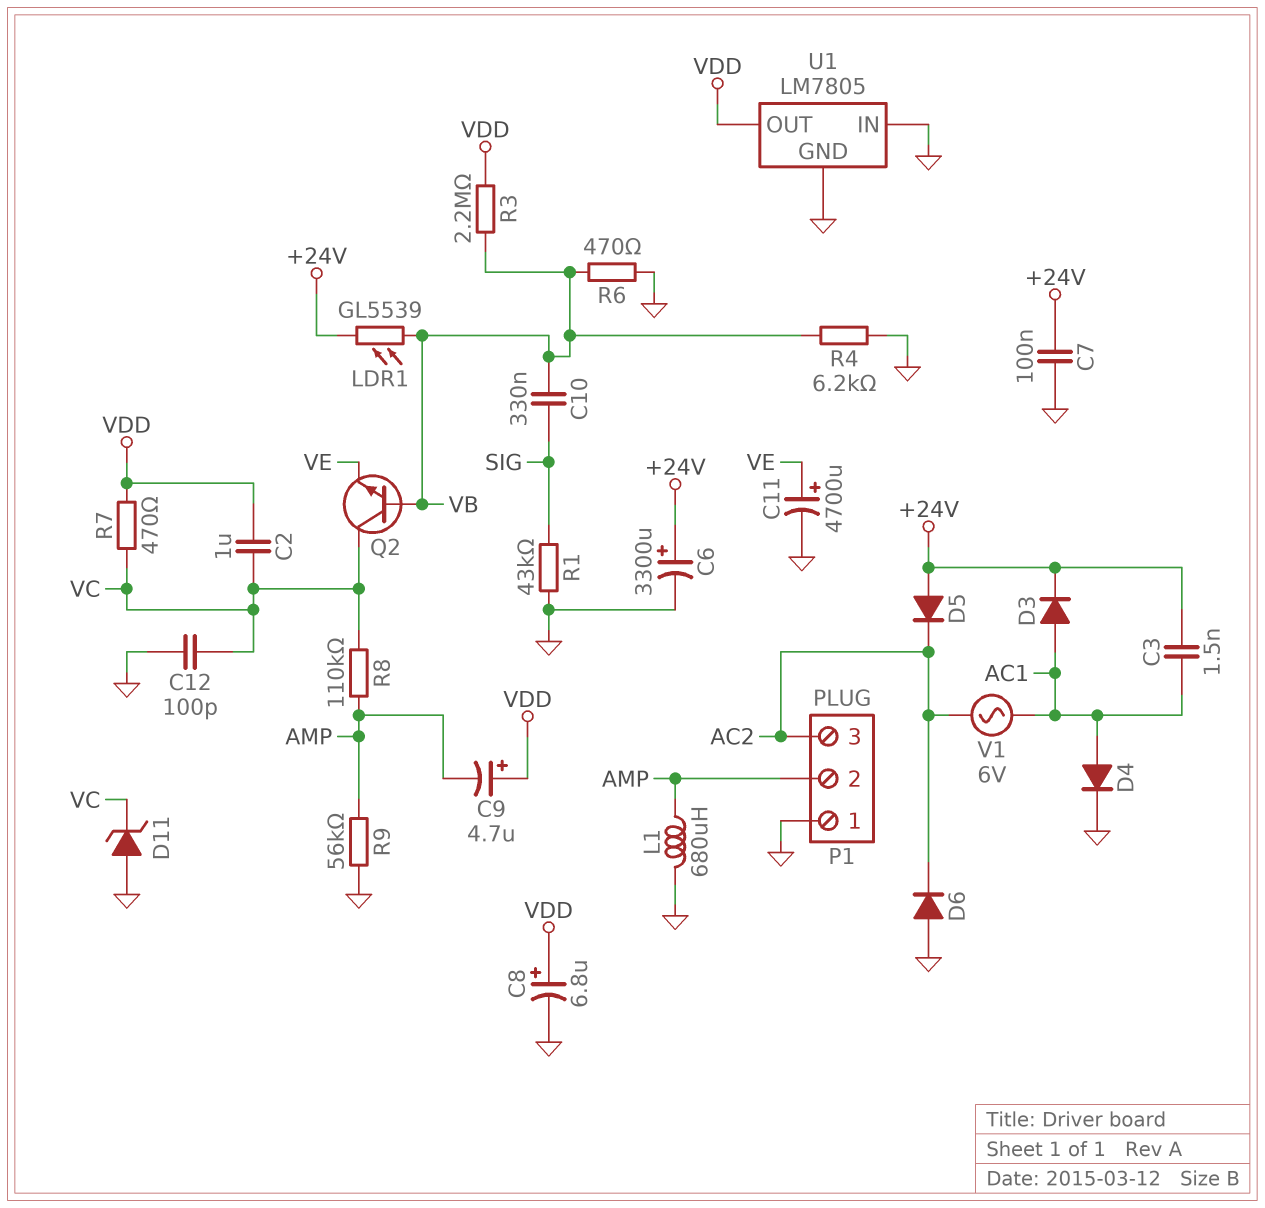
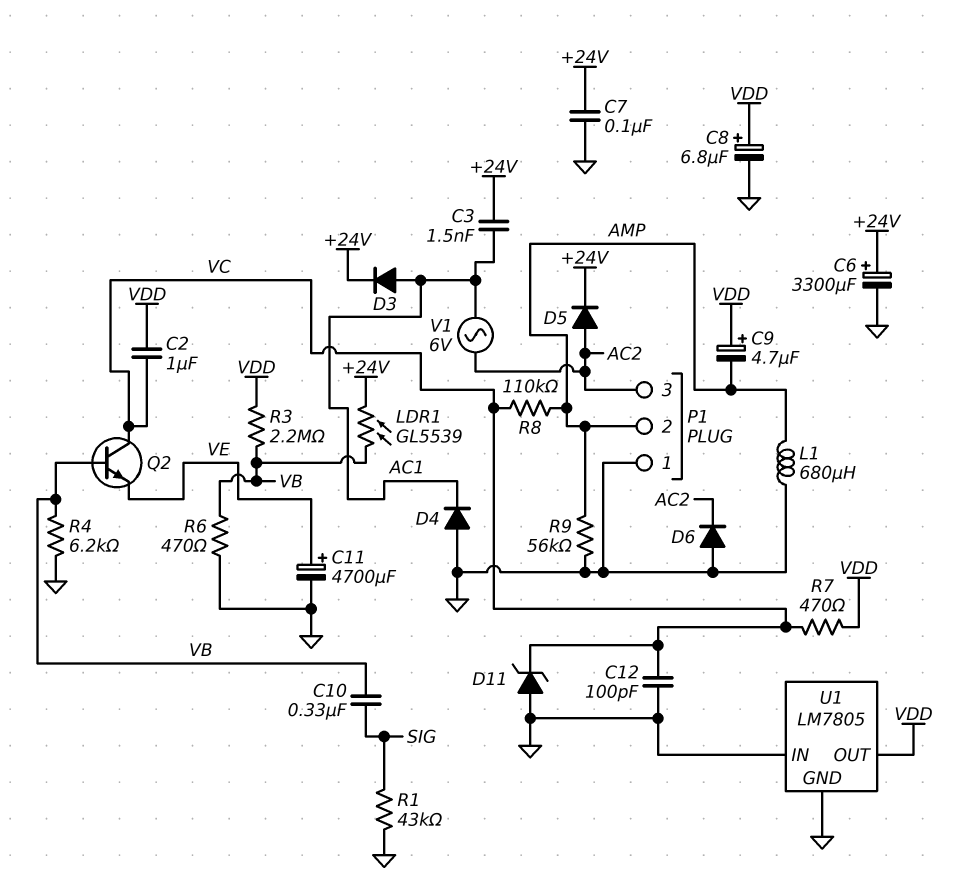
D4: diode (A AC1, K GND) -> diode (A GND, K AC1)
D5: diode (A +24V, K AC2) -> diode (A AC2, K +24V)

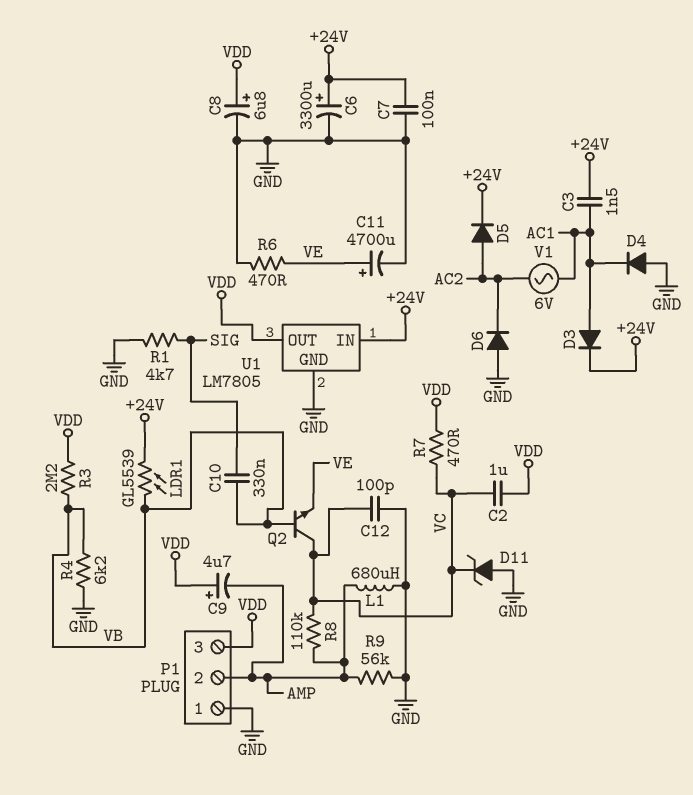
P1 pin 3: AC2 -> VDD
R1: 43k (GND, SIG) -> 4.7k (GND, SIG)
R6: 470 (GND, VB) -> 470 (GND, VE)
U1 pin IN: GND -> +24V

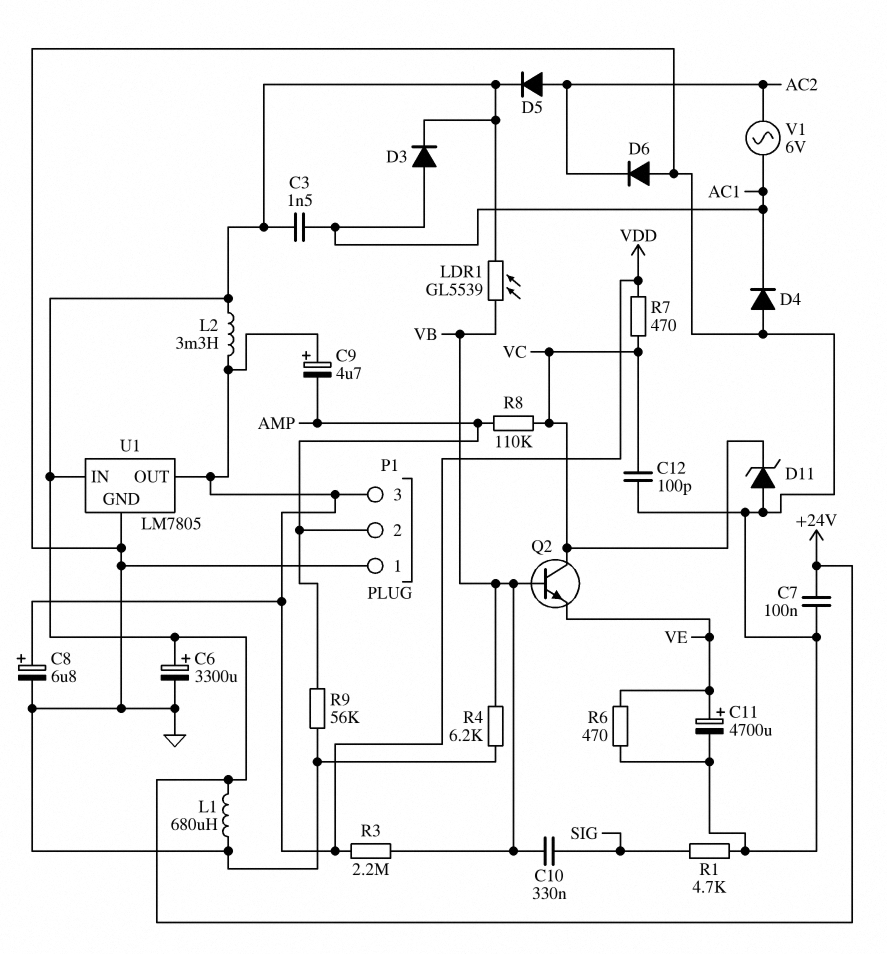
C2: 1uF (VC, VDD) -> none
L1: 680uH (AMP, GND) -> 680uH (+24V, GND)
L2: none -> 3.3mH (+24V, VDD)

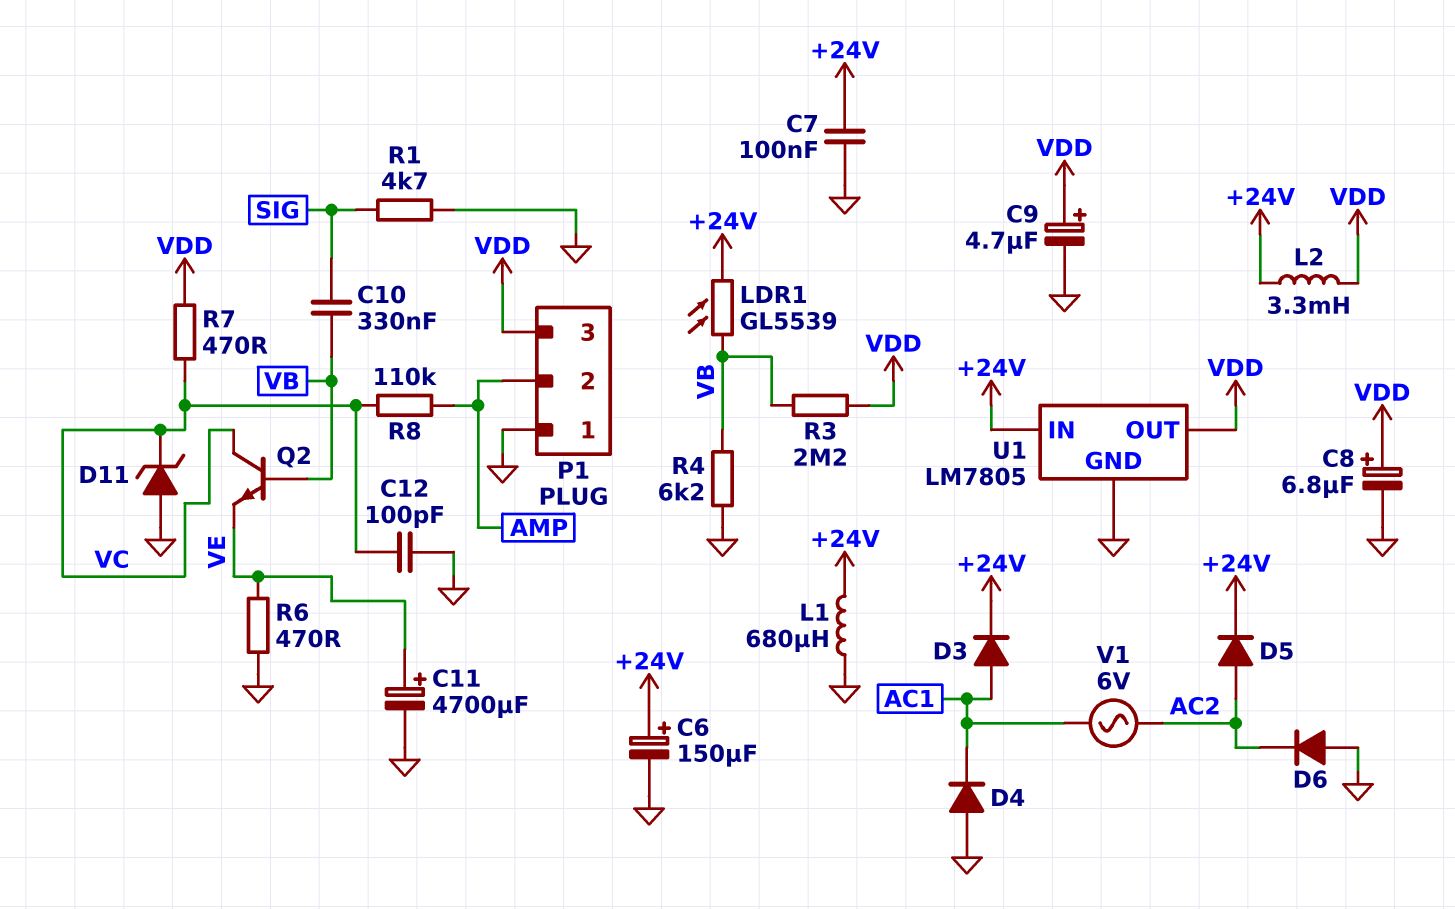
C3: 1.5nF (+24V, AC1) -> none
C6: 3300uF (plus +24V, minus GND) -> 150uF (plus +24V, minus GND)
C9: 4.7uF (plus VDD, minus AMP) -> 4.7uF (plus VDD, minus GND)
R9: 56k (AMP, GND) -> none

